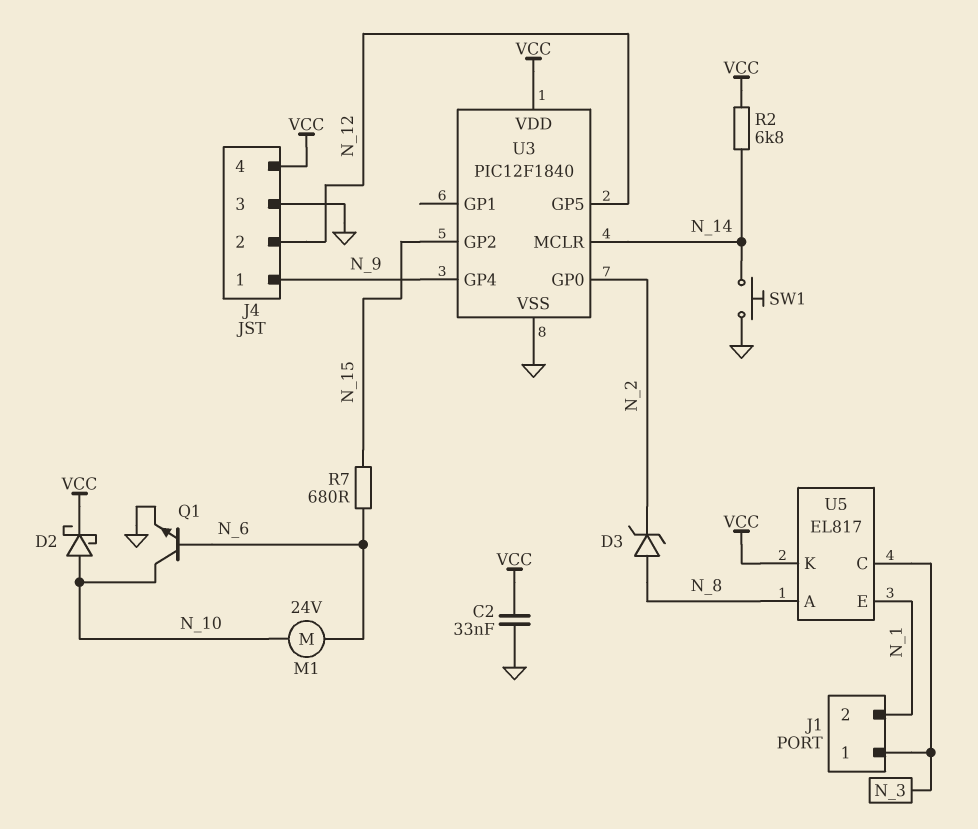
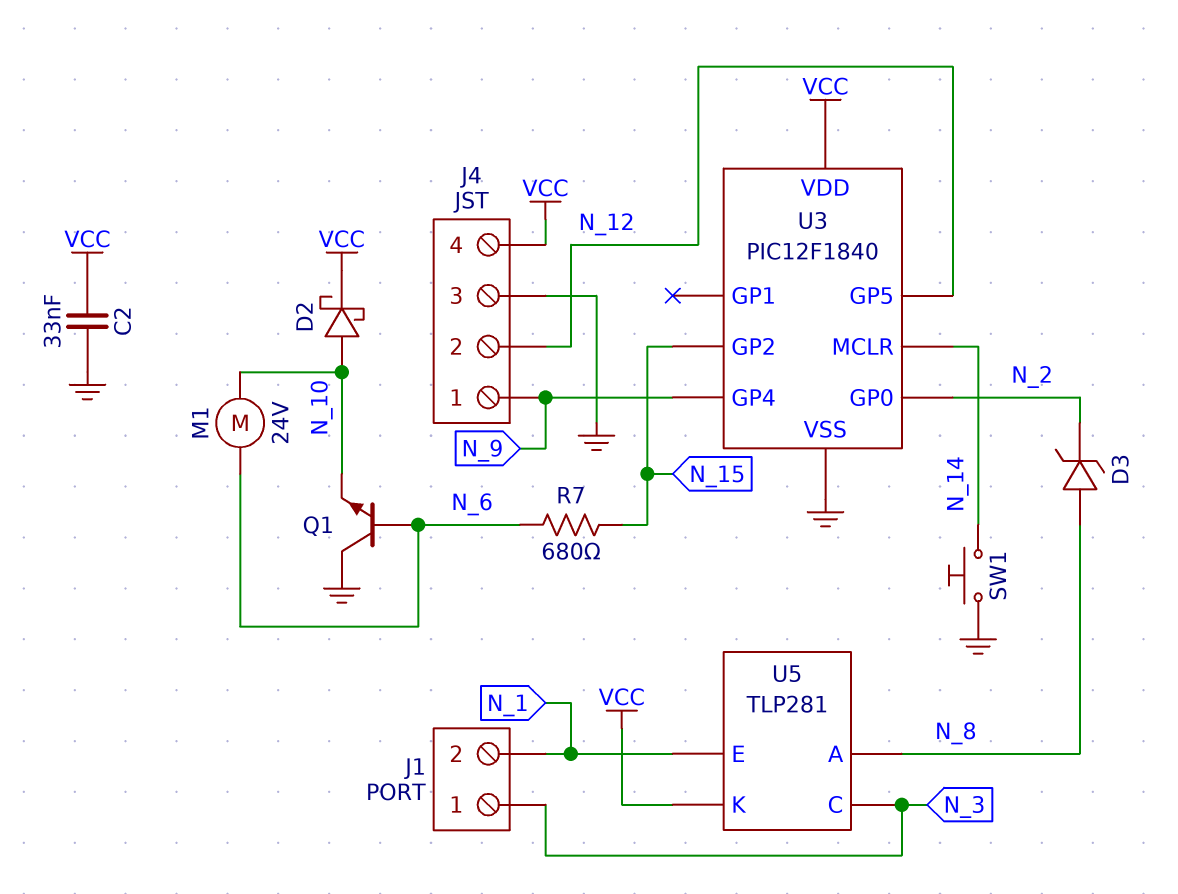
Q1: NPN (B N_6, C N_10, E GND) -> NPN (B N_6, C GND, E N_10)
R2: 6.8k (N_14, VCC) -> none
U5: EL817 -> TLP281

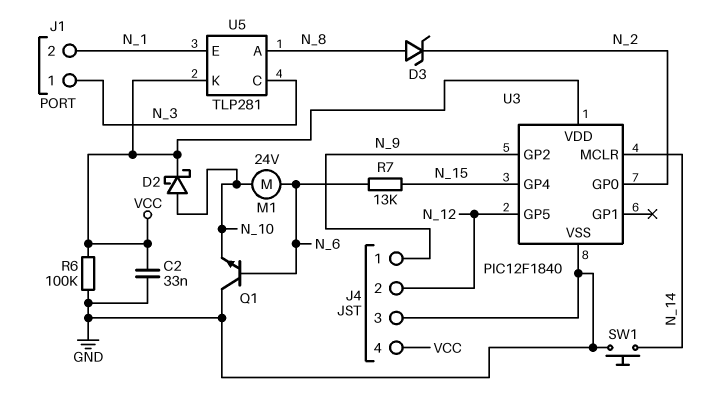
R6: none -> 100k (GND, VCC)
R7: 680 (N_6, N_15) -> 13k (N_6, N_15)
U3 pin GP2: N_15 -> N_9
U3 pin GP4: N_9 -> N_15

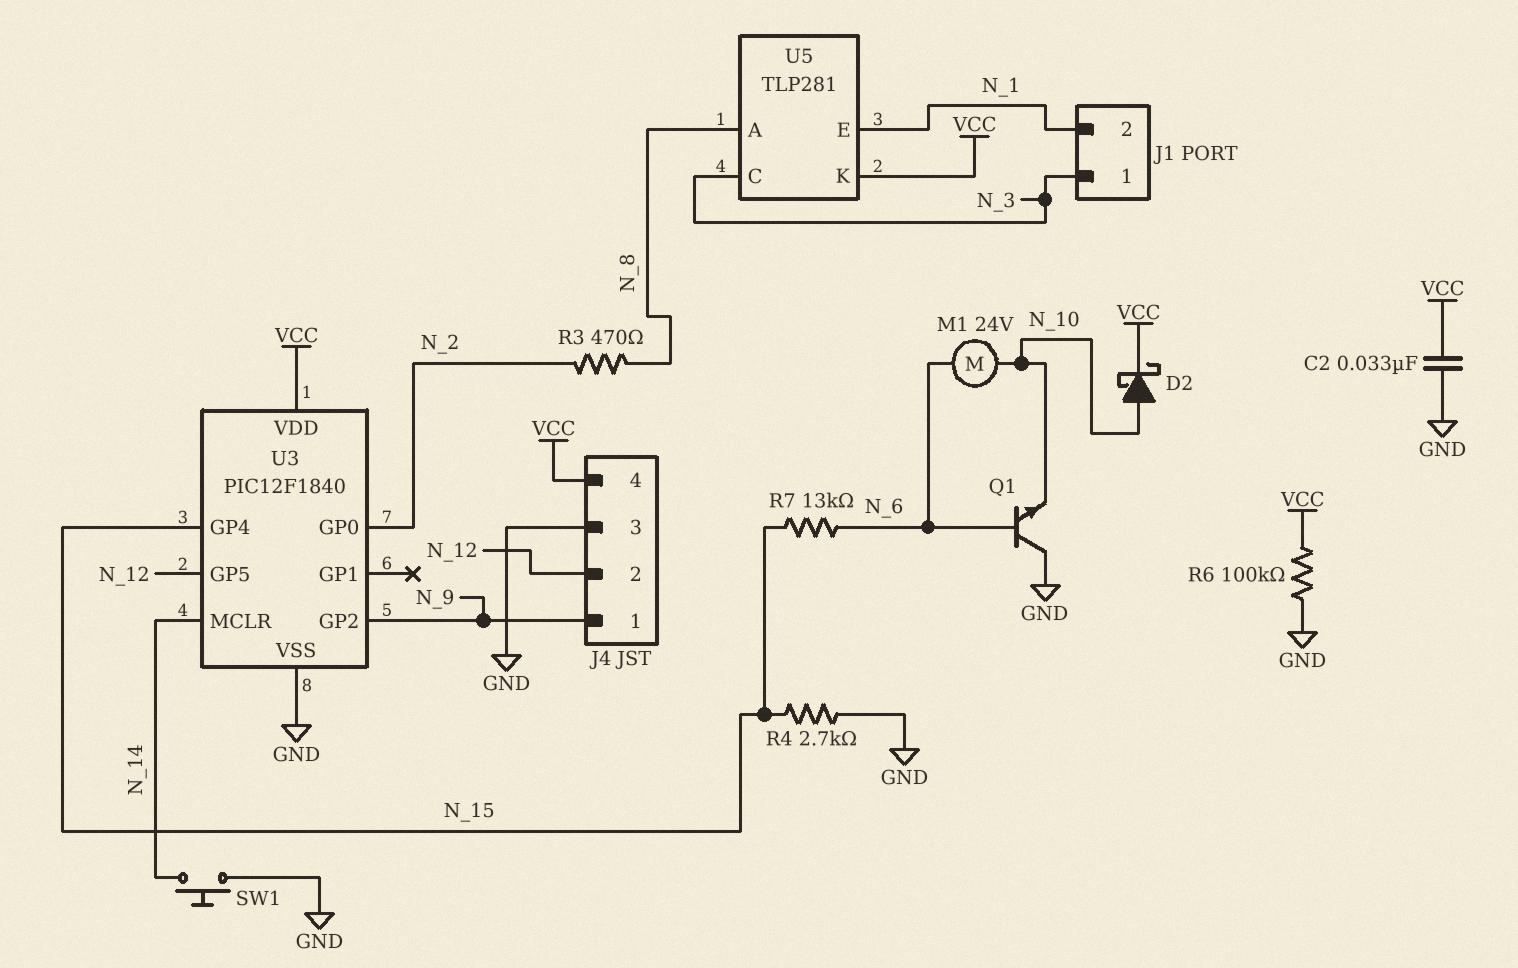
D3: zener (A N_8, K N_2) -> none
R3: none -> 470 (N_2, N_8)
R4: none -> 2.7k (GND, N_15)

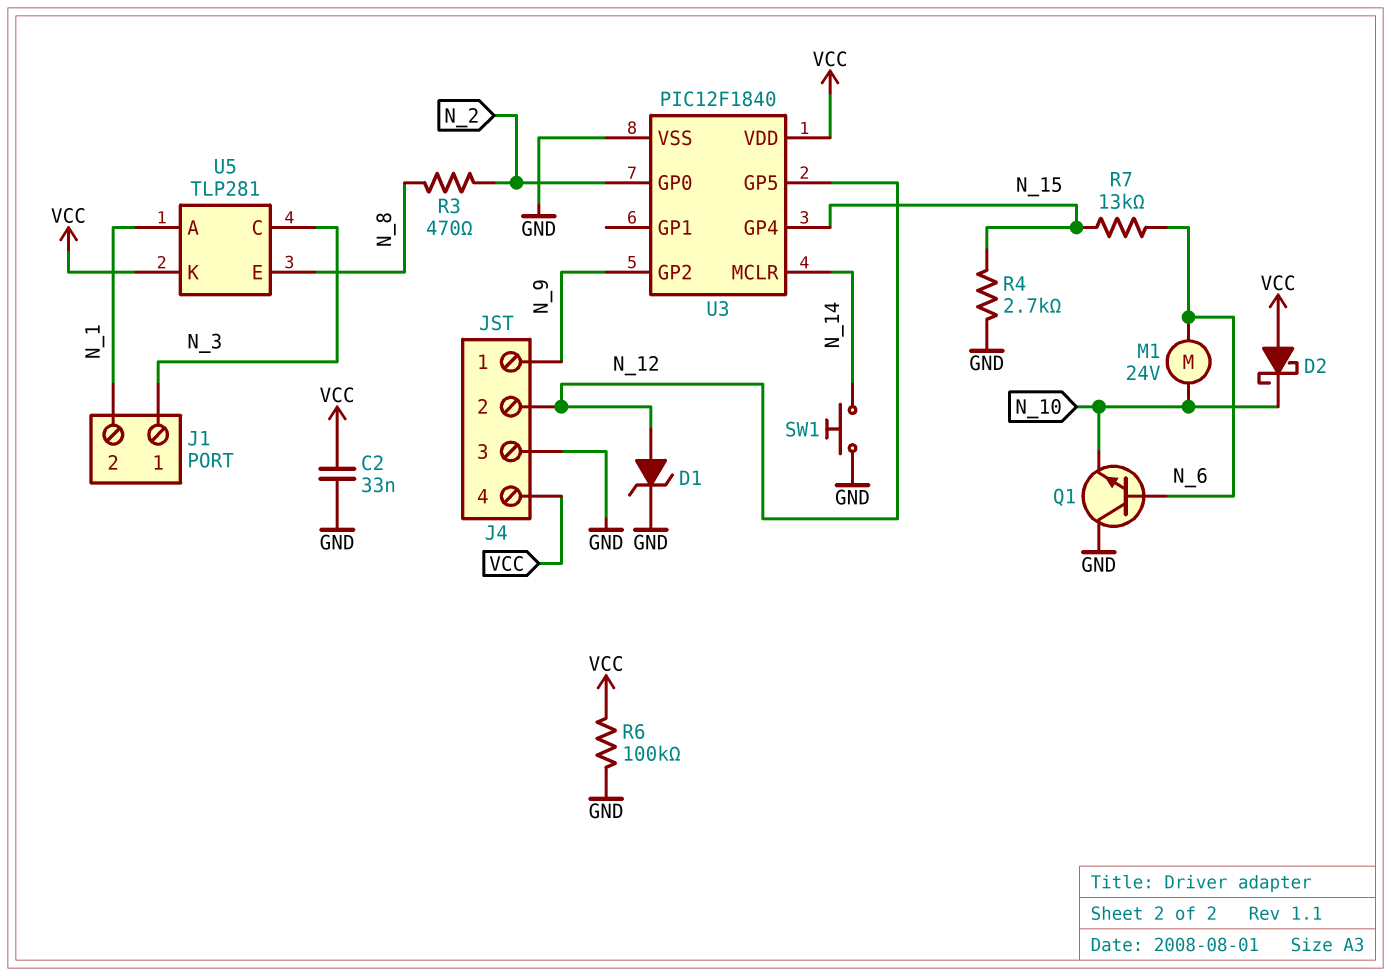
D1: none -> zener (A N_12, K GND)
D2: schottky (A N_10, K VCC) -> schottky (A VCC, K N_10)
U5 pin A: N_8 -> N_1
U5 pin E: N_1 -> N_8

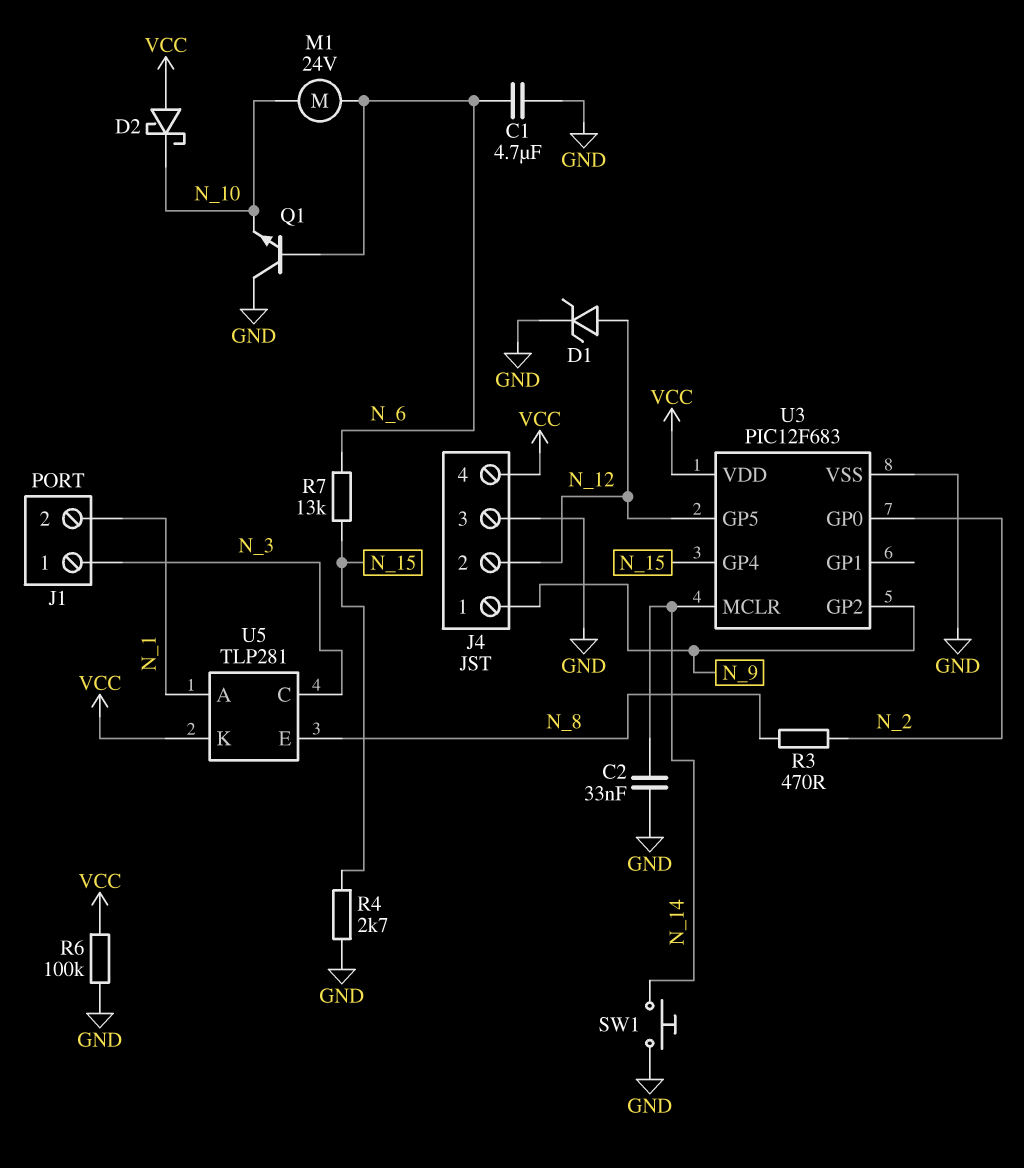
C1: none -> 4.7uF (GND, N_6)
C2: 33nF (GND, VCC) -> 33nF (GND, N_14)
U3: PIC12F1840 -> PIC12F683

